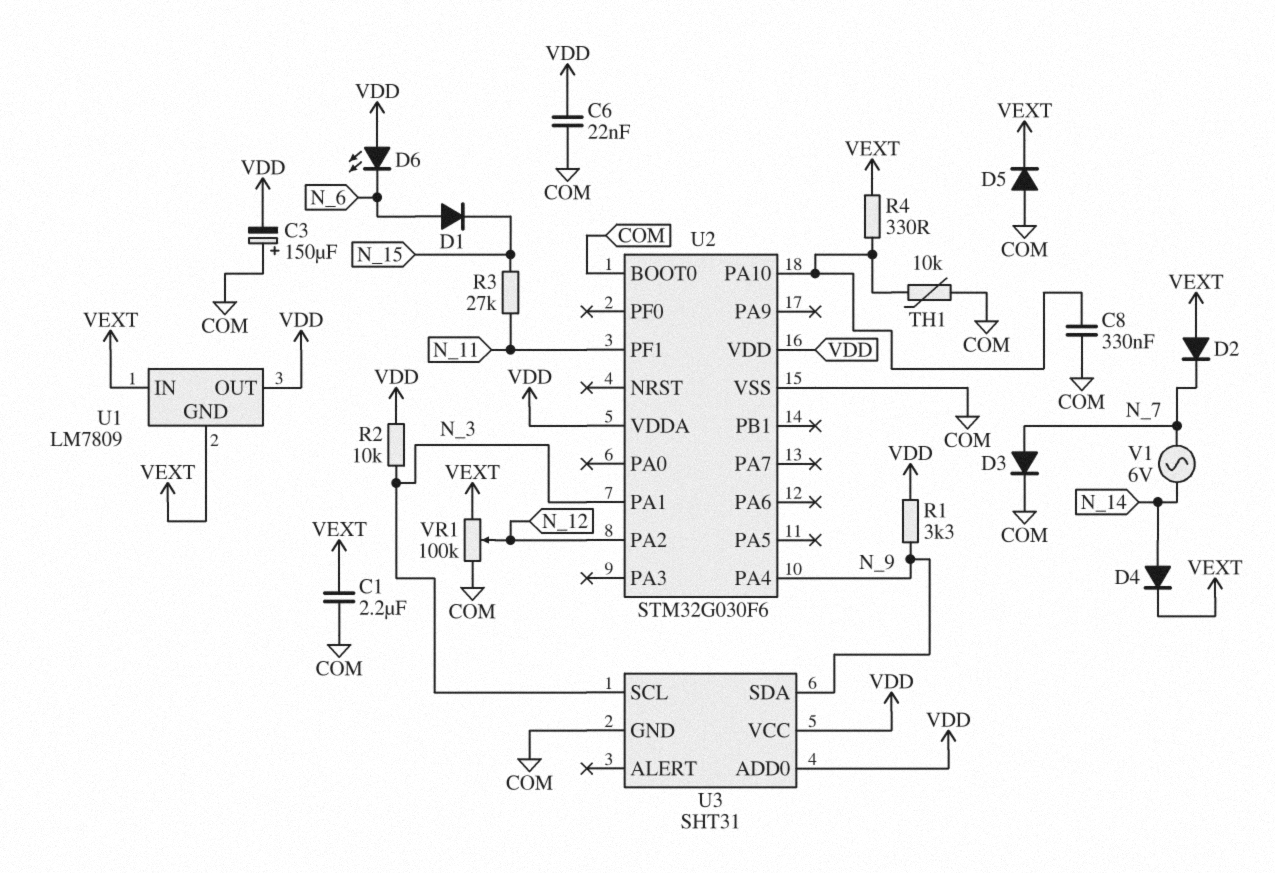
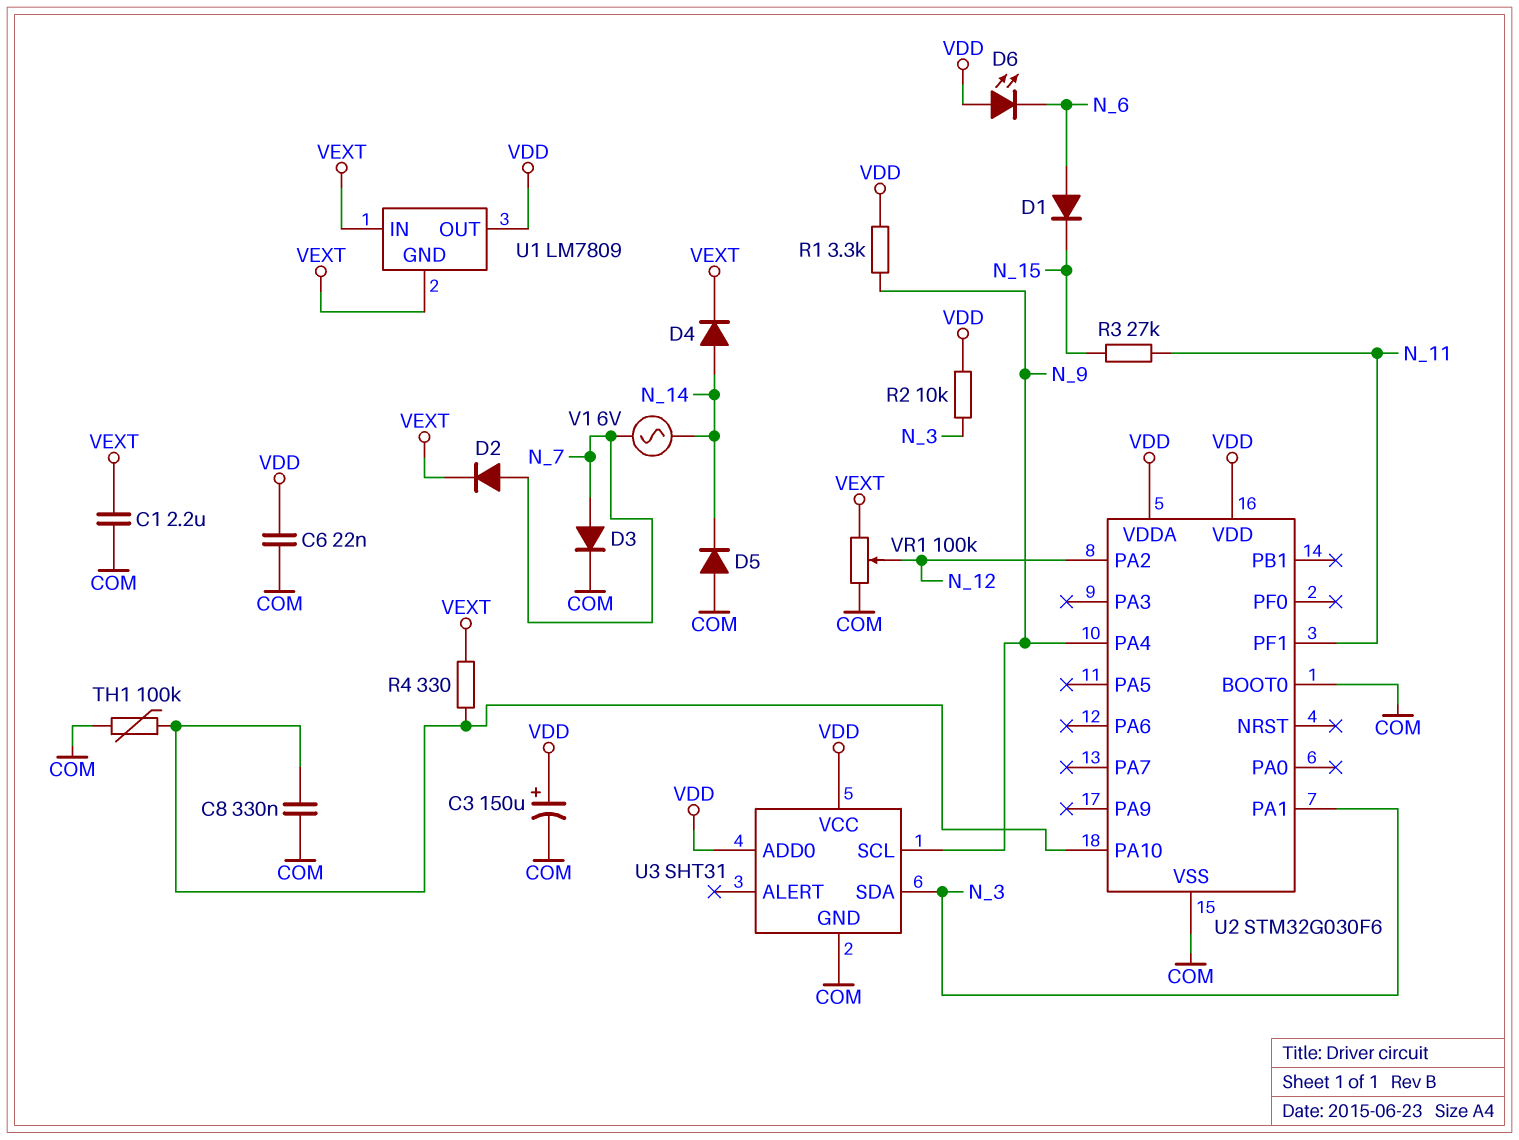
C3: 150uF (plus COM, minus VDD) -> 150uF (plus VDD, minus COM)
D2: diode (A VEXT, K N_7) -> diode (A N_7, K VEXT)
D5: diode (A COM, K VEXT) -> diode (A COM, K N_14)
TH1: 10k (COM, U2/PA10) -> 100k (COM, U2/PA10)
U3 pin SCL: N_3 -> N_9
U3 pin SDA: N_9 -> N_3

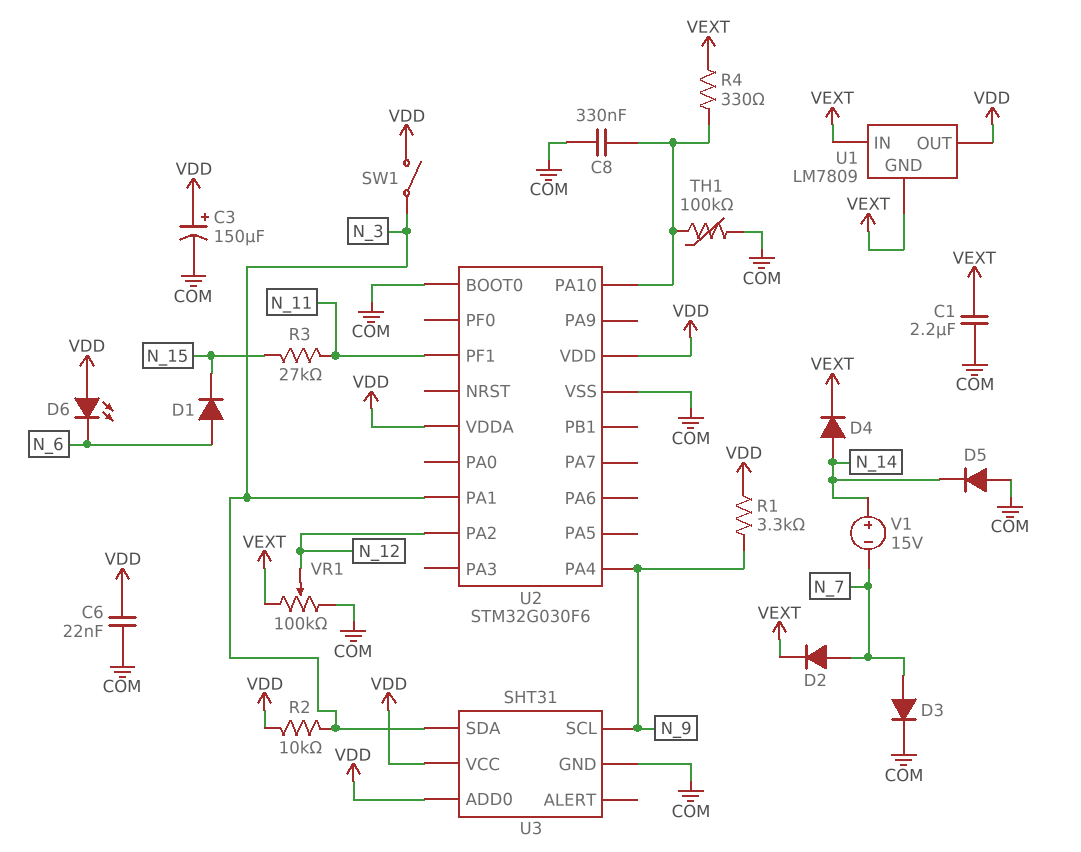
SW1: none -> switch (N_3, VDD)
V1: AC 6V (N_7, N_14) -> 15V (plus N_14, minus N_7)

